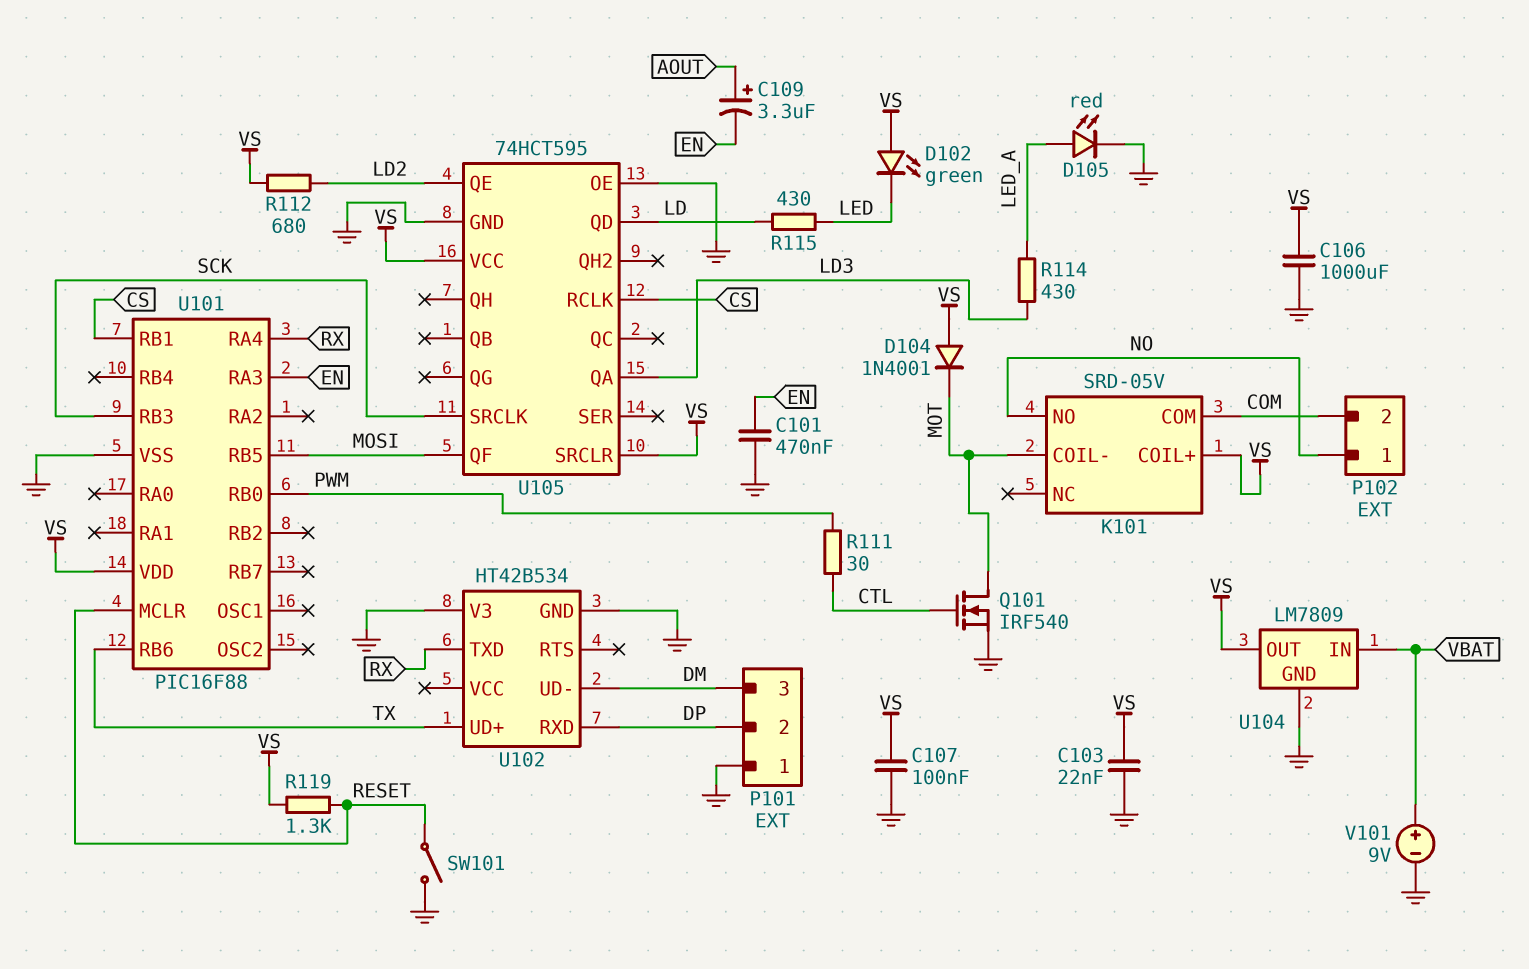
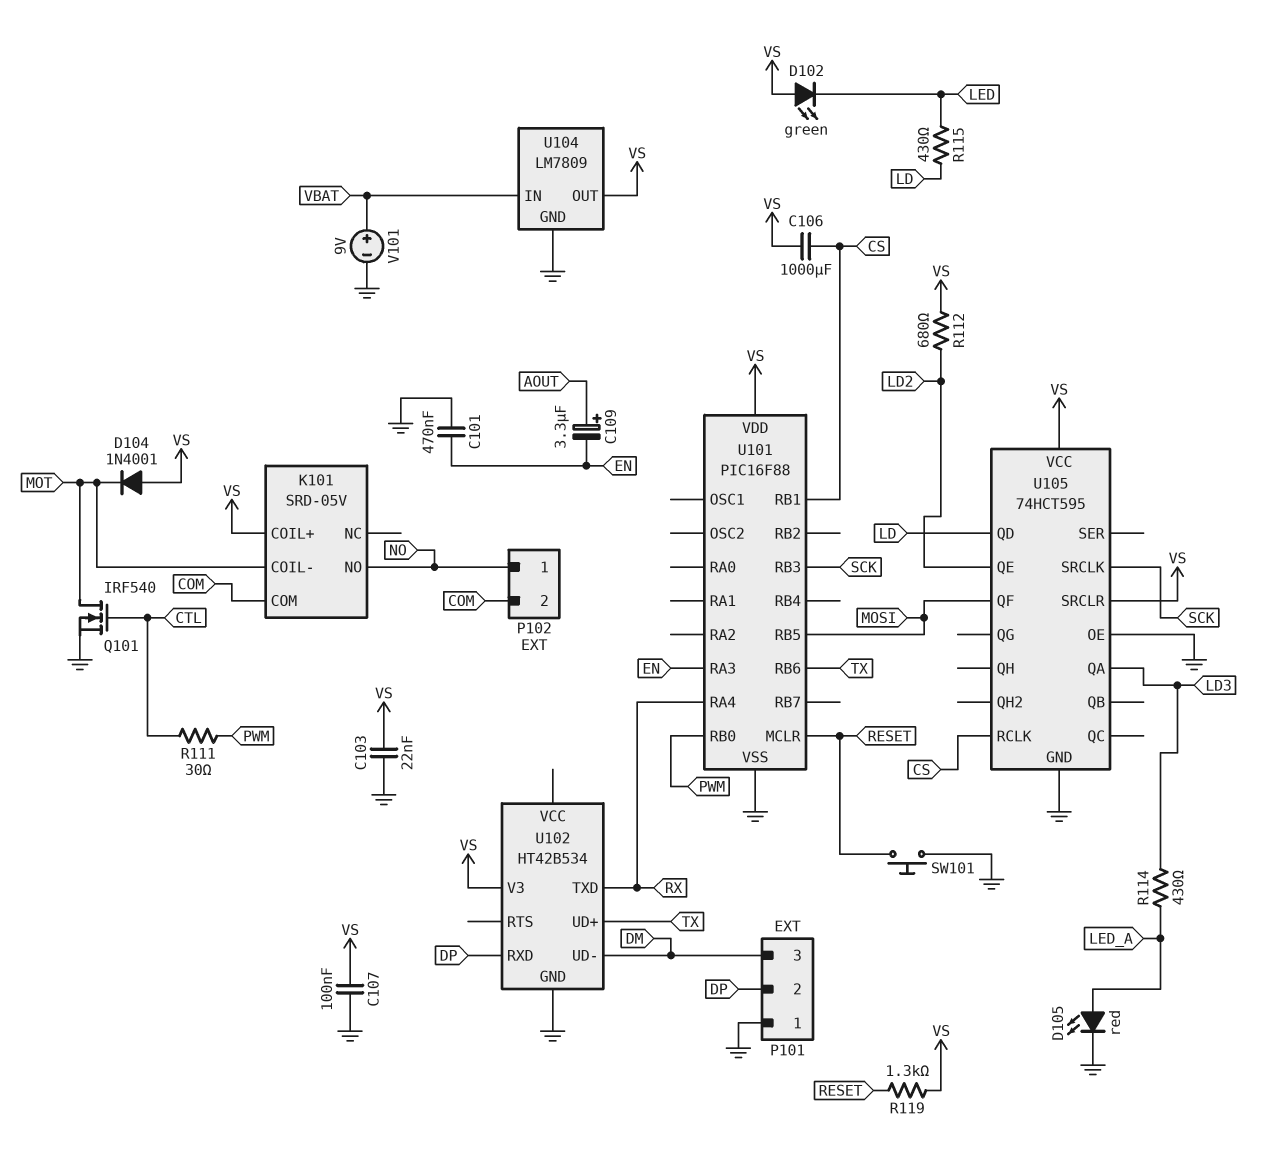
C106: 1000uF (GND, VS) -> 1000uF (CS, VS)
SW101: switch (GND, RESET) -> button (GND, RESET)
U102 pin V3: GND -> VS

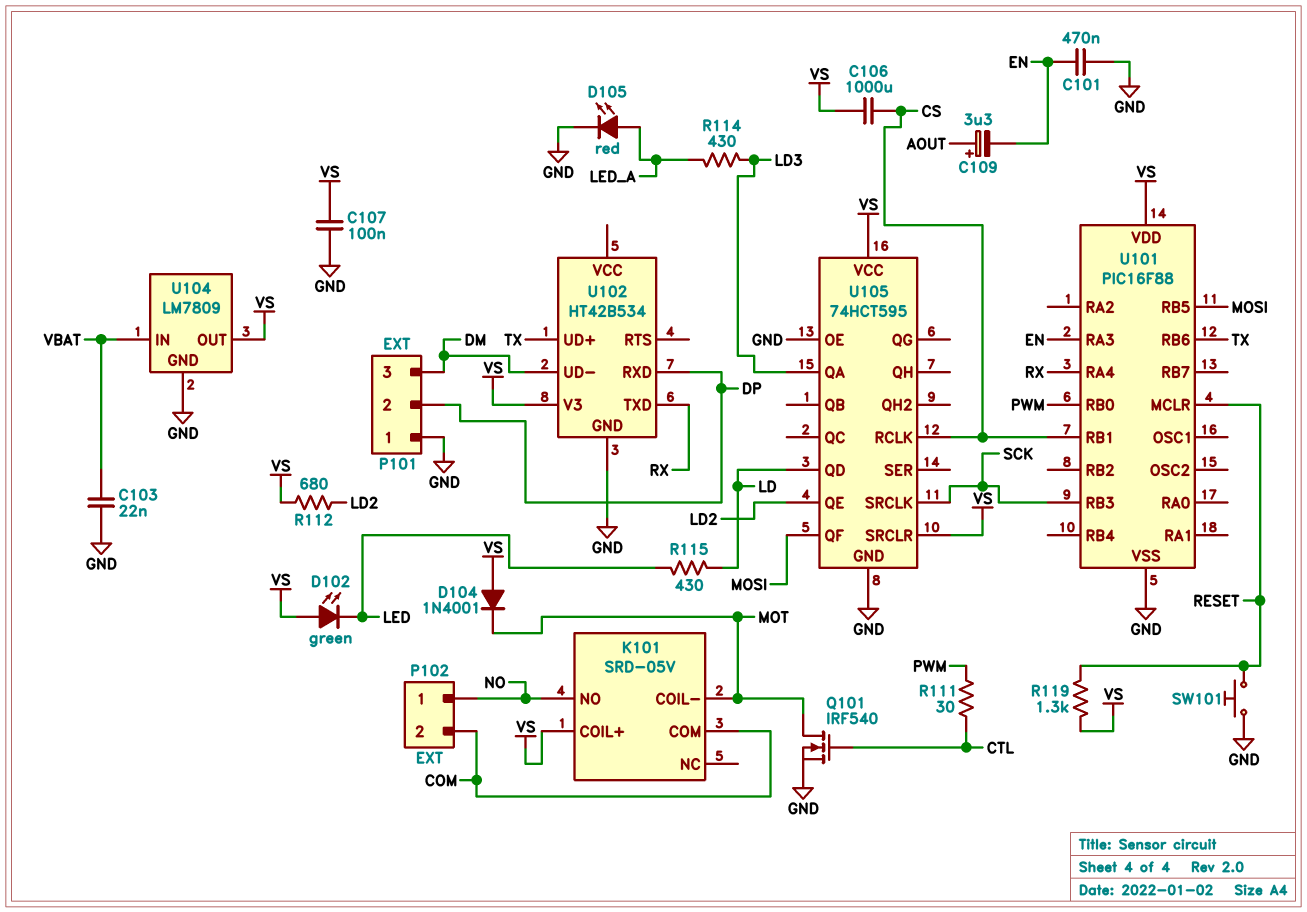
C103: 22nF (GND, VS) -> 22nF (GND, VBAT)
V101: 9V (plus VBAT, minus GND) -> none

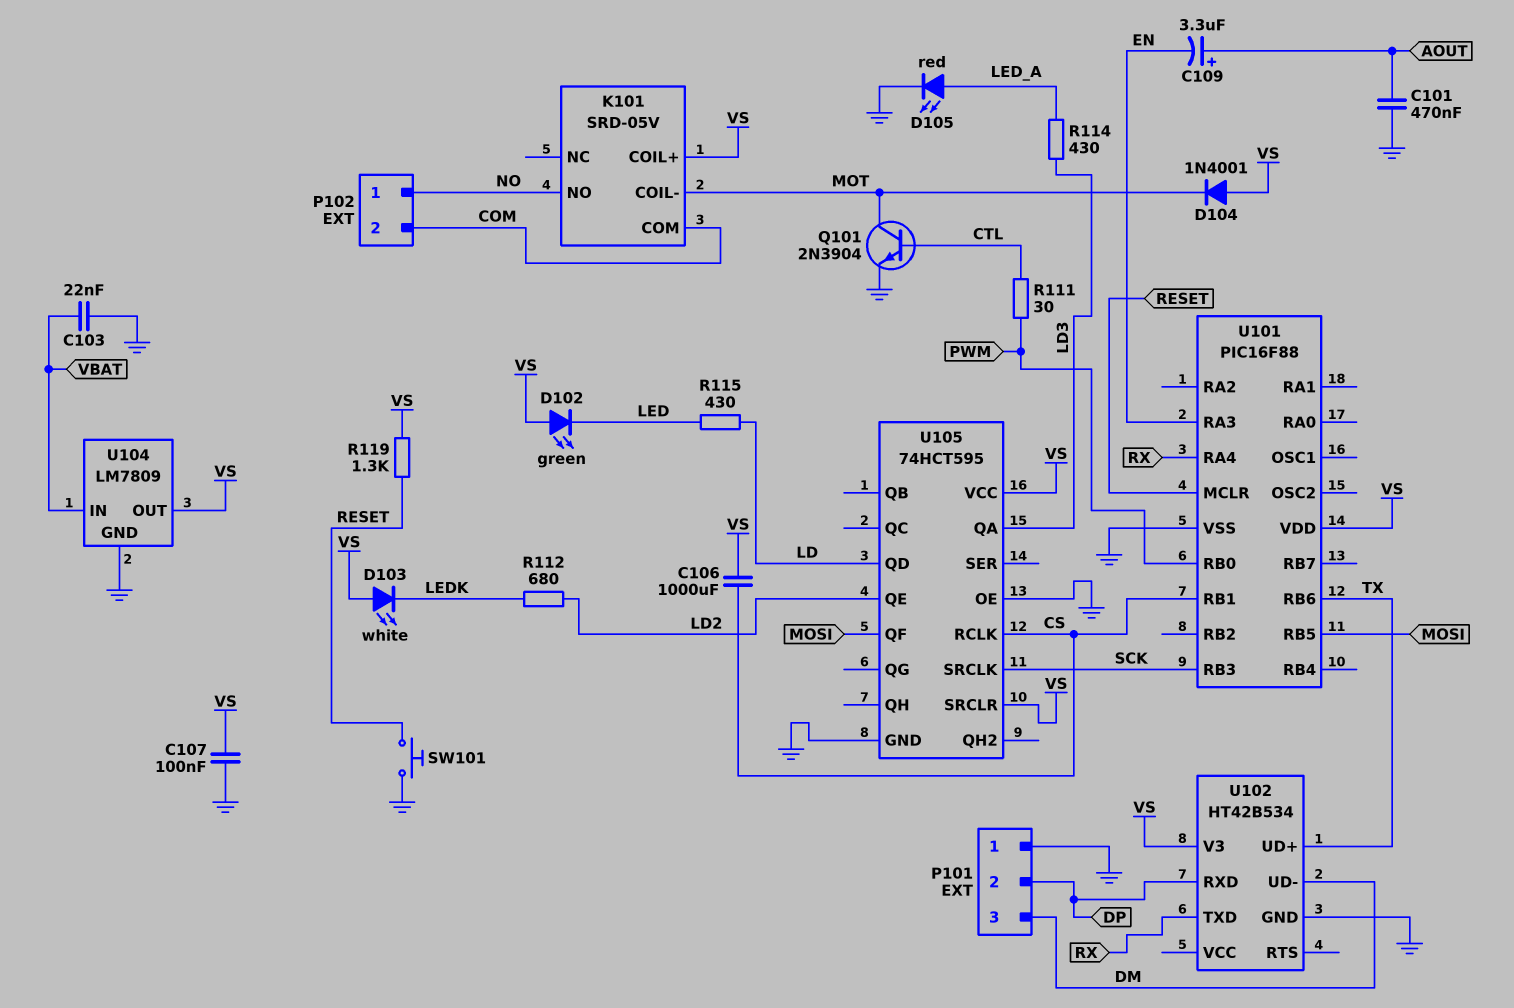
C101: 470nF (EN, GND) -> 470nF (AOUT, GND)
D103: none -> LED white (A VS, K LEDK)
Q101: NMOS IRF540 (G CTL, D MOT, S GND) -> NPN 2N3904 (B CTL, C MOT, E GND)
R112: 680 (LD2, VS) -> 680 (LD2, LEDK)

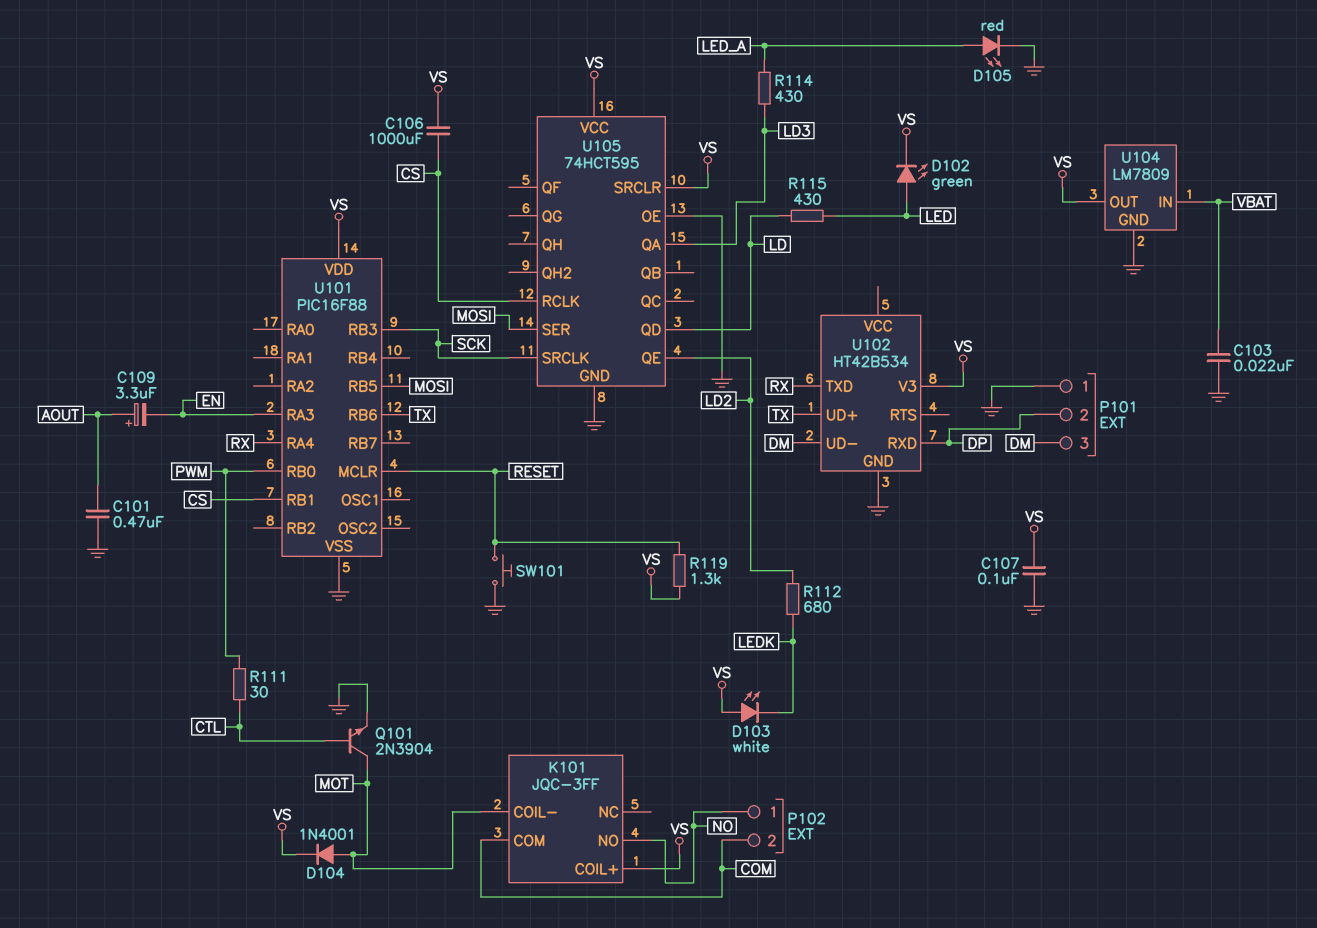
D102: LED green (A VS, K LED) -> LED green (A LED, K VS)
D104: diode 1N4001 (A VS, K MOT) -> diode 1N4001 (A MOT, K VS)
K101: SRD-05V -> JQC-3FF
U105 pin QF: MOSI -> none
U105 pin SER: none -> MOSI

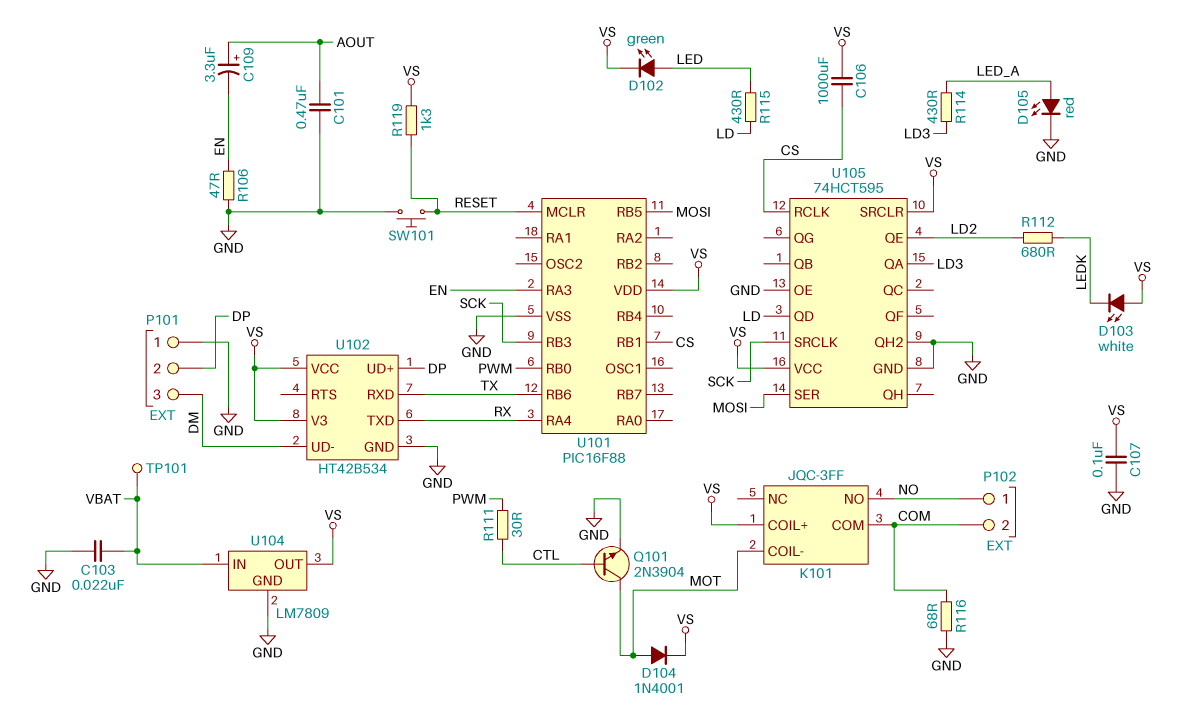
R106: none -> 47 (EN, GND)
R116: none -> 68 (COM, GND)
TP101: none -> test point (VBAT)
U102 pin RXD: DP -> TX
U102 pin UD+: TX -> DP
U102 pin VCC: none -> VS
U105 pin QH2: none -> GND

